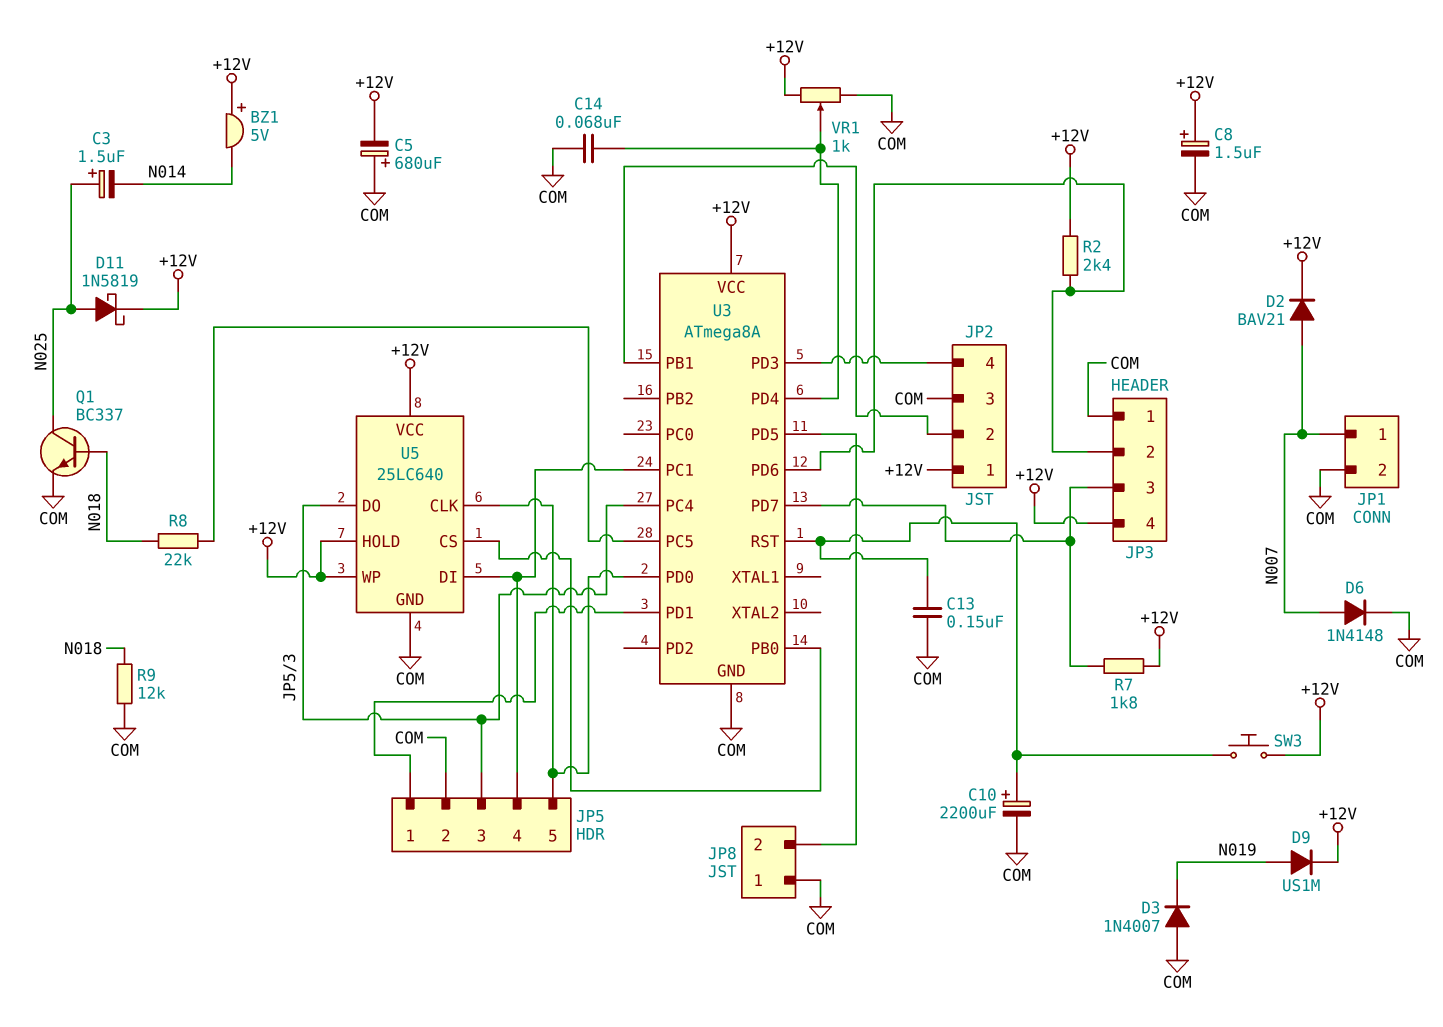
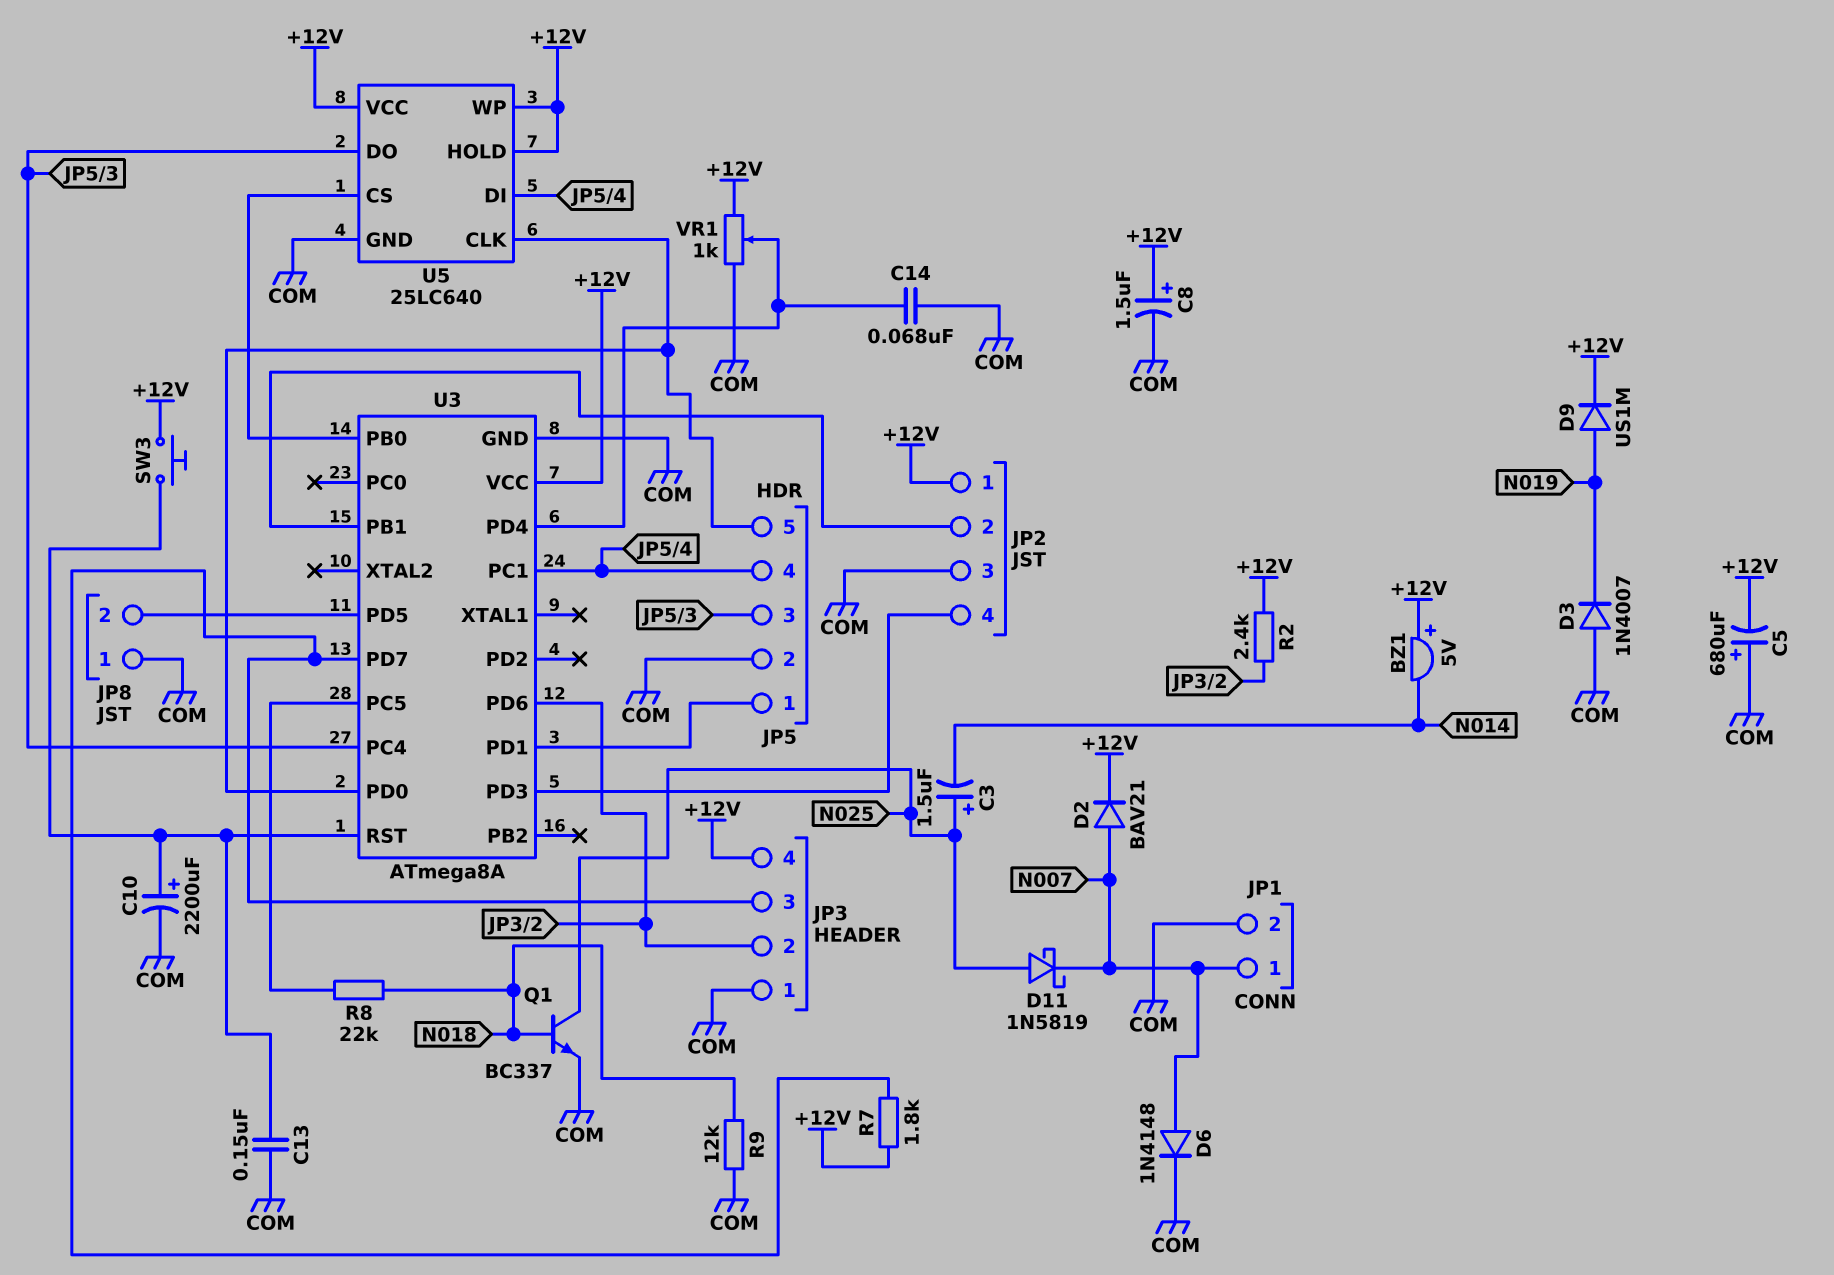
D11: schottky 1N5819 (A N025, K +12V) -> schottky 1N5819 (A N025, K N007)

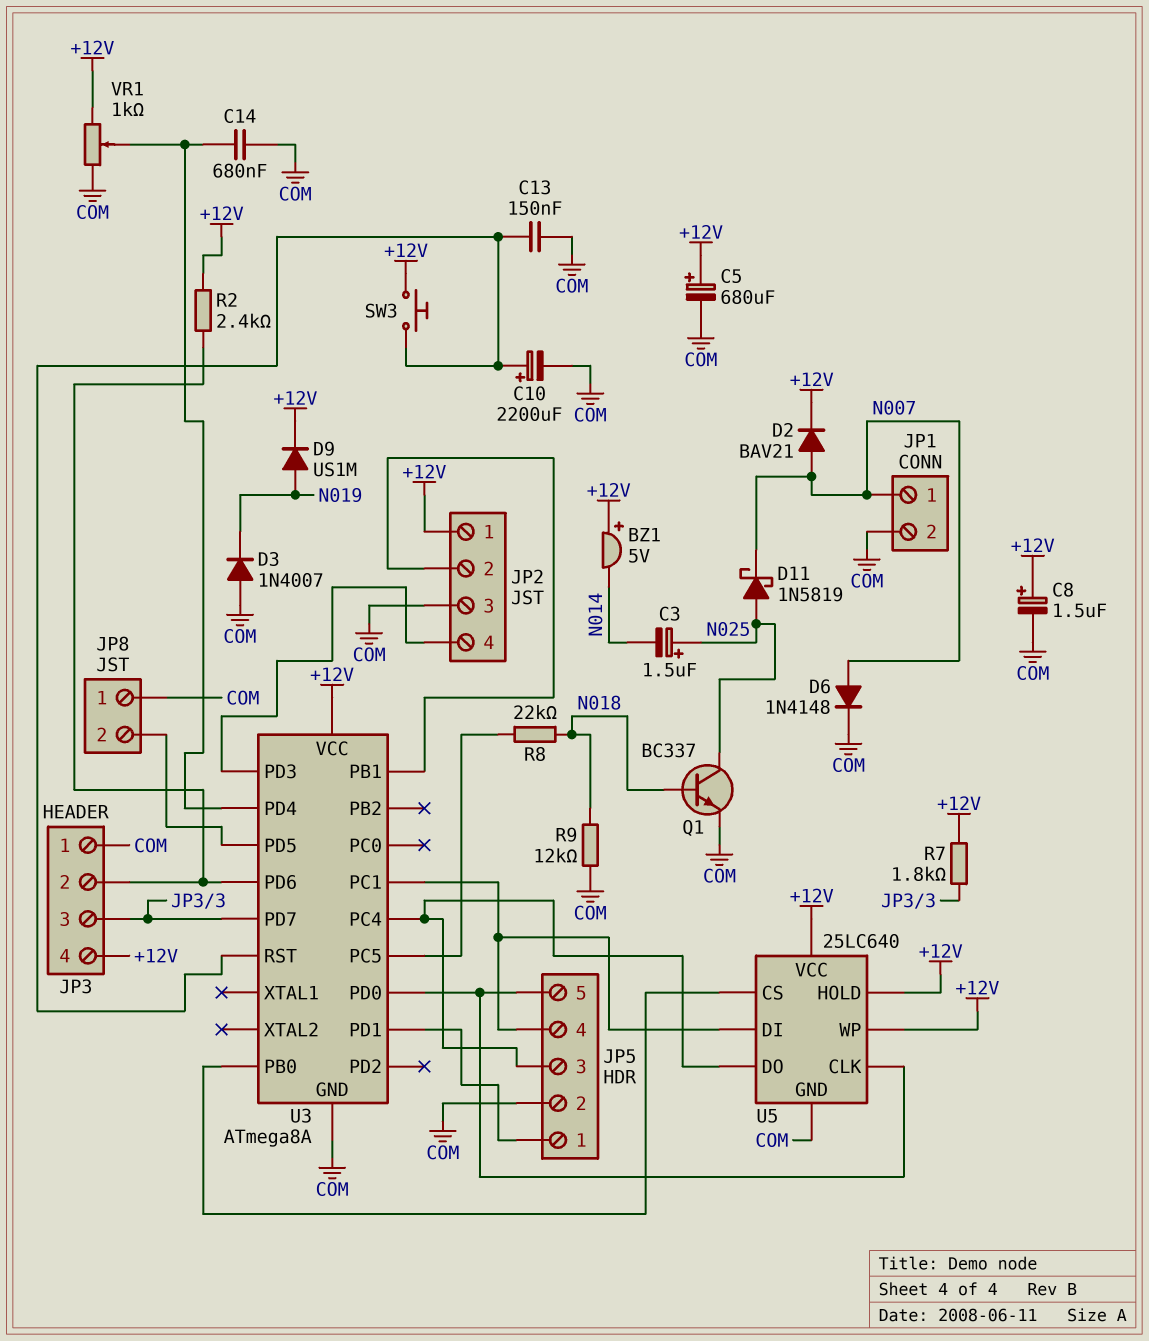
C5: 680uF (plus COM, minus +12V) -> 680uF (plus +12V, minus COM)
C14: 68nF (COM, U3/PD4) -> 680nF (COM, U3/PD4)

